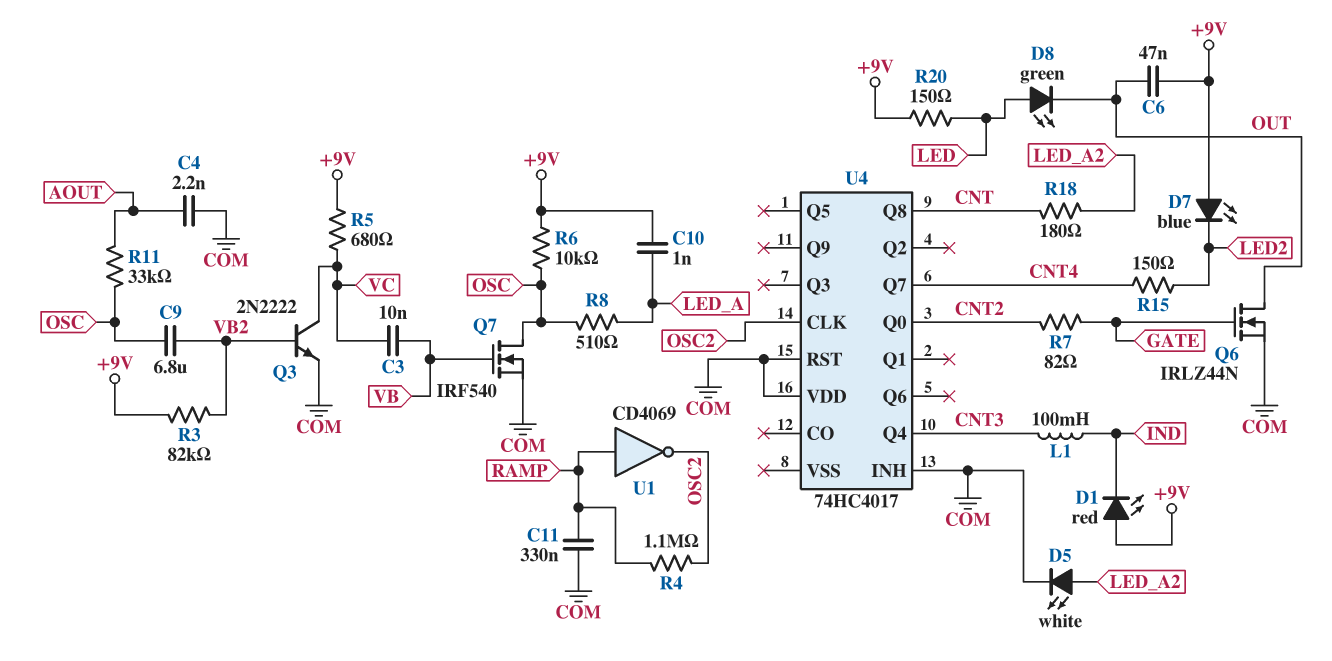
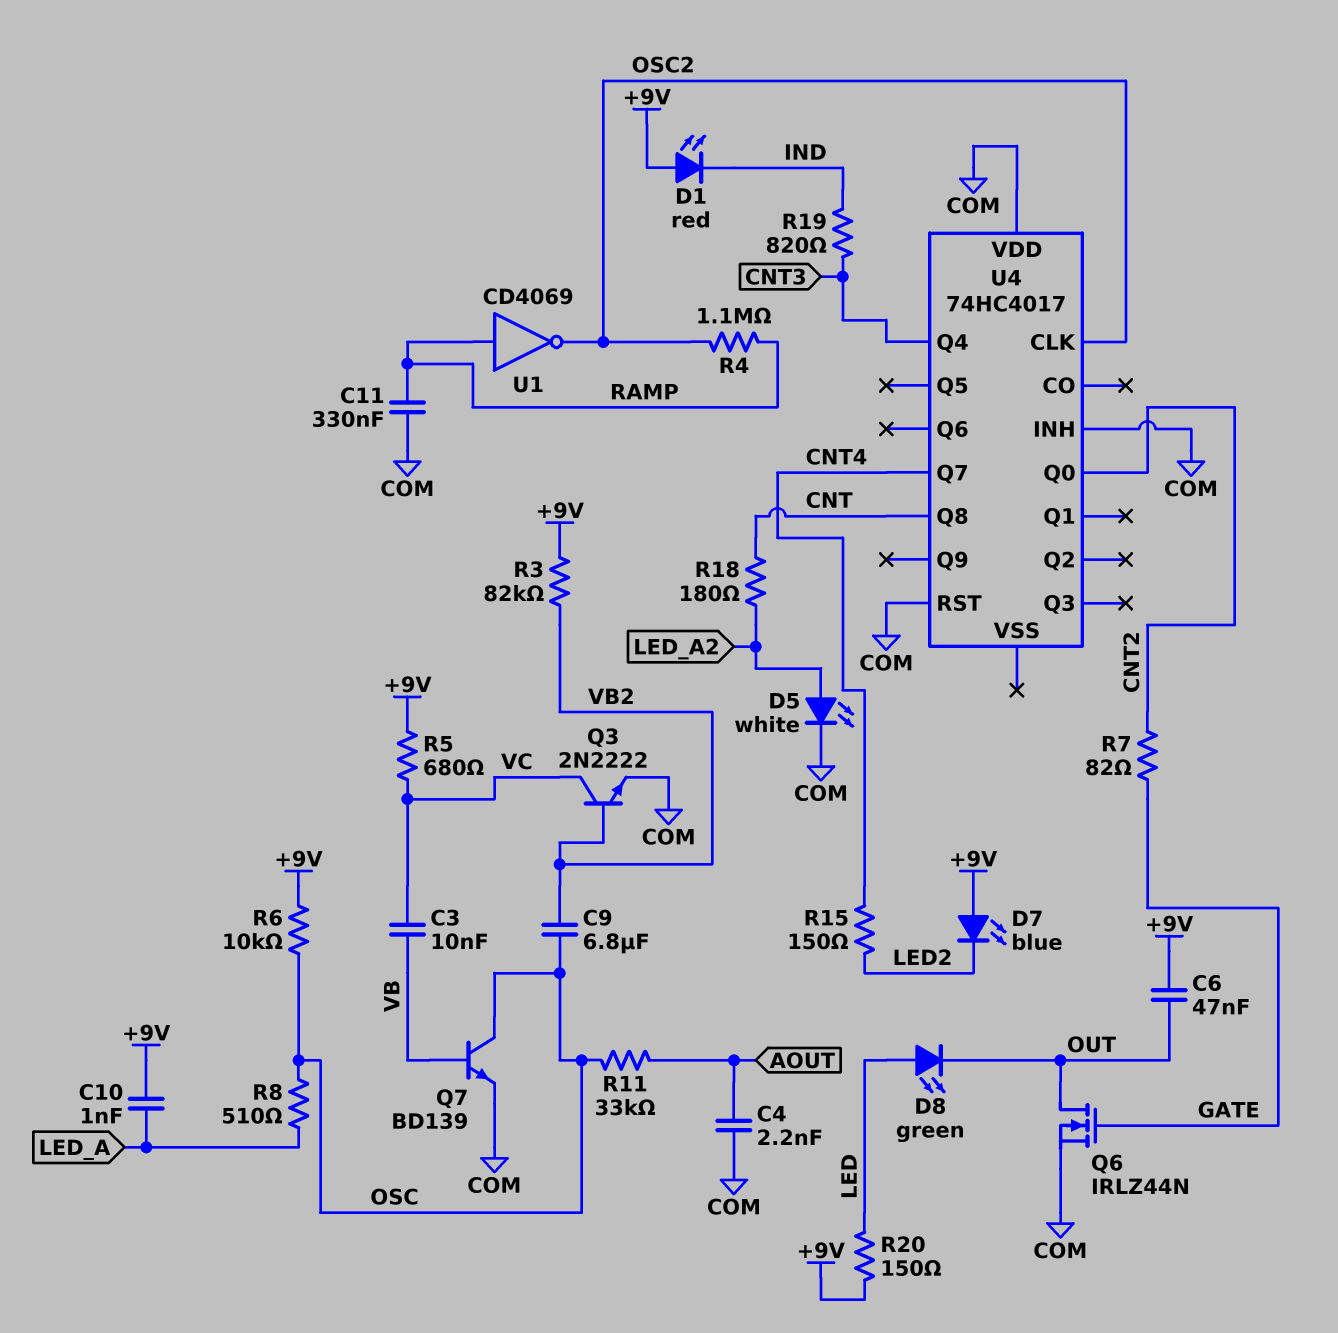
L1: 100mH (CNT3, IND) -> none
Q7: NMOS IRF540 (G VB, D OSC, S COM) -> NPN BD139 (B VB, C OSC, E COM)
R19: none -> 820 (CNT3, IND)

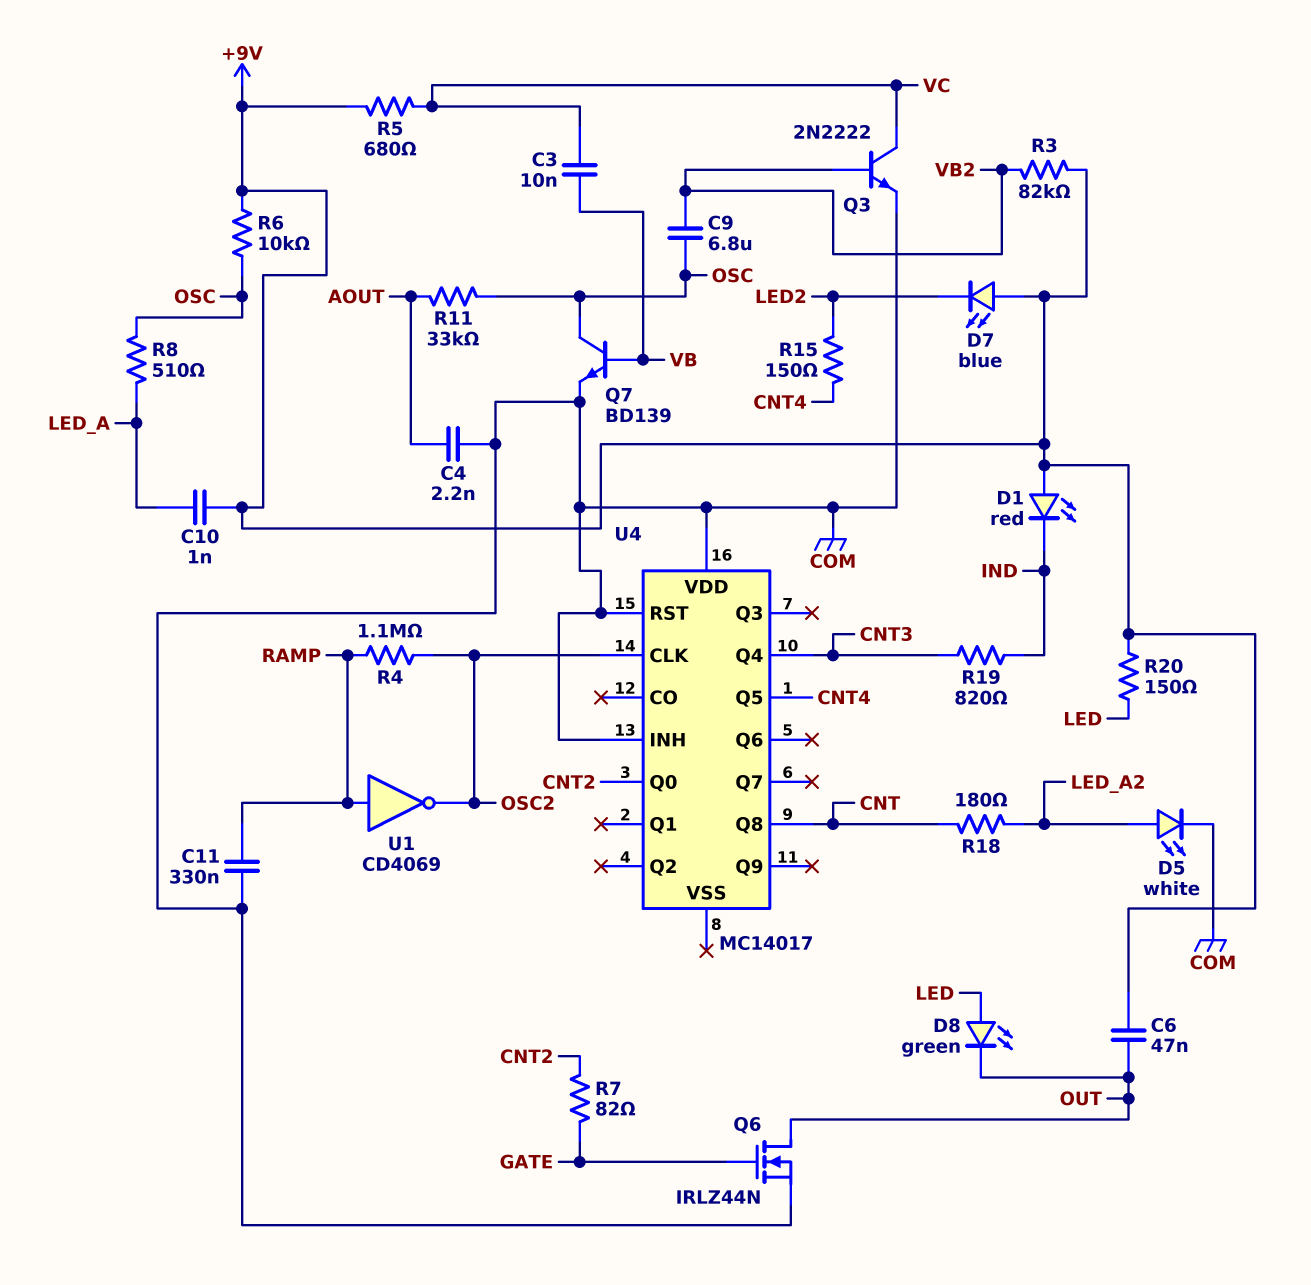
U4: 74HC4017 -> MC14017
U4 pin Q5: none -> CNT4
U4 pin Q7: CNT4 -> none

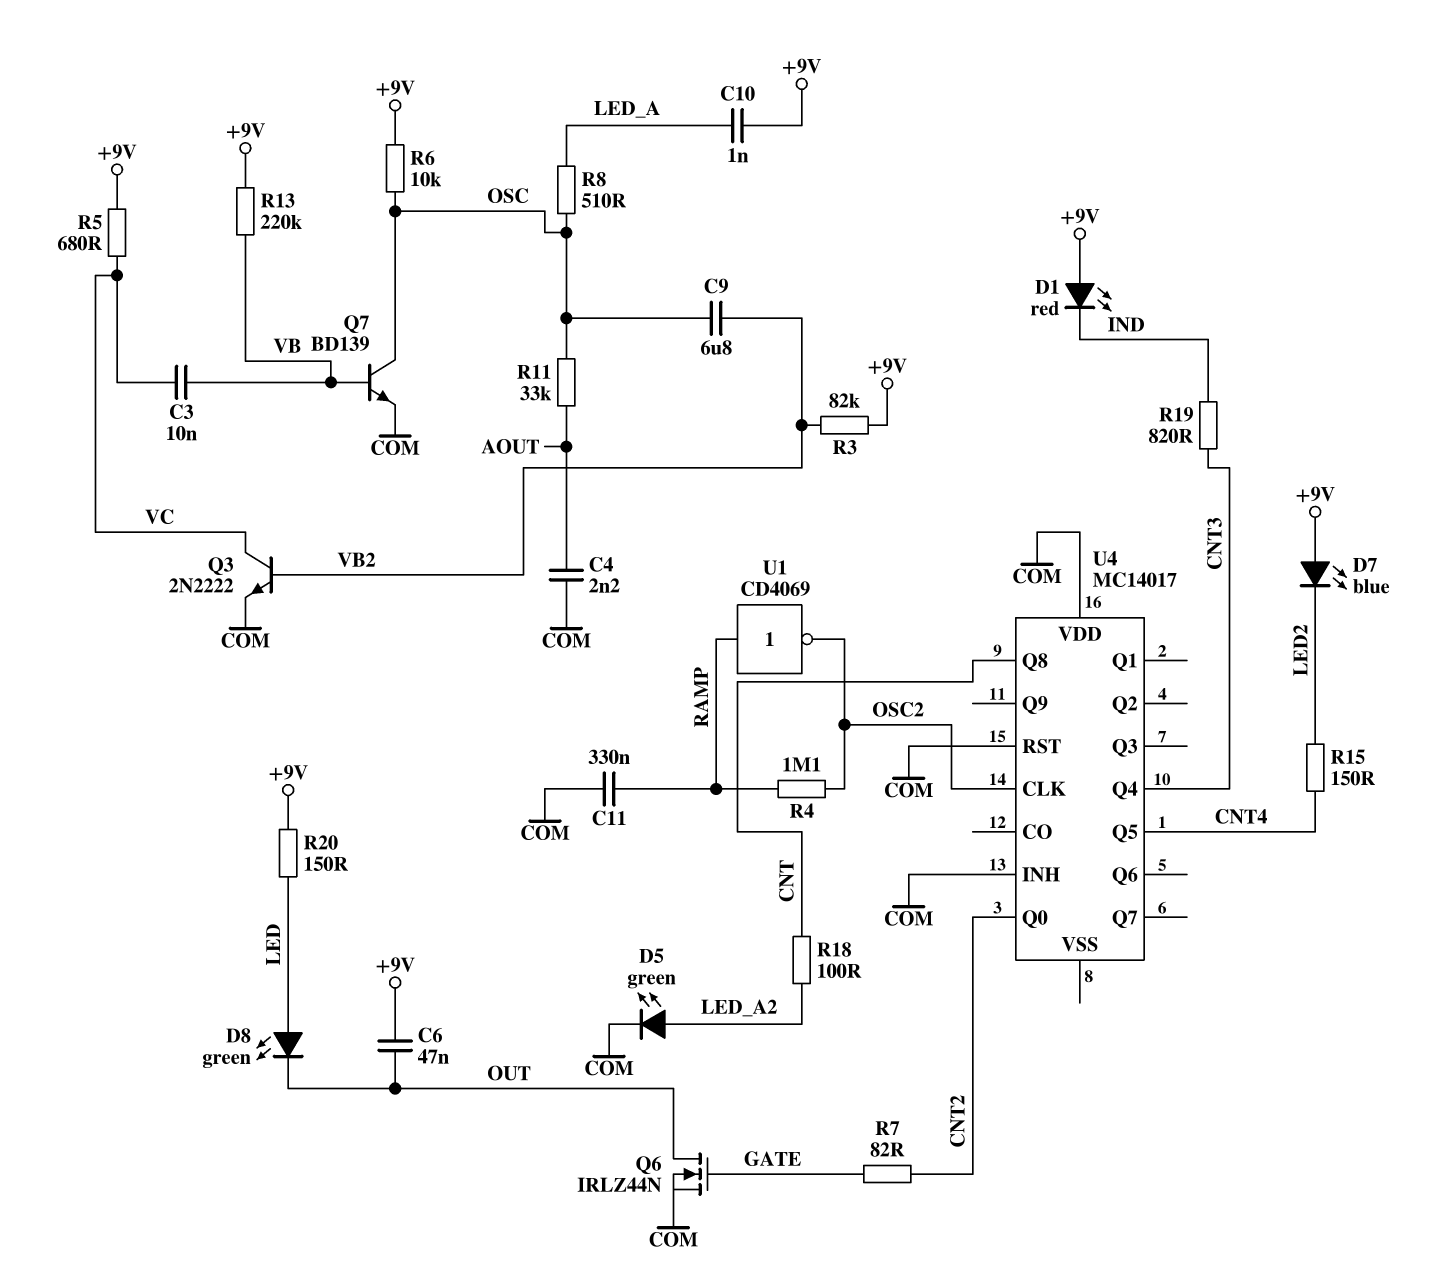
D5: LED white (A LED_A2, K COM) -> LED green (A LED_A2, K COM)
R13: none -> 220k (+9V, VB)
R18: 180 (CNT, LED_A2) -> 100 (CNT, LED_A2)

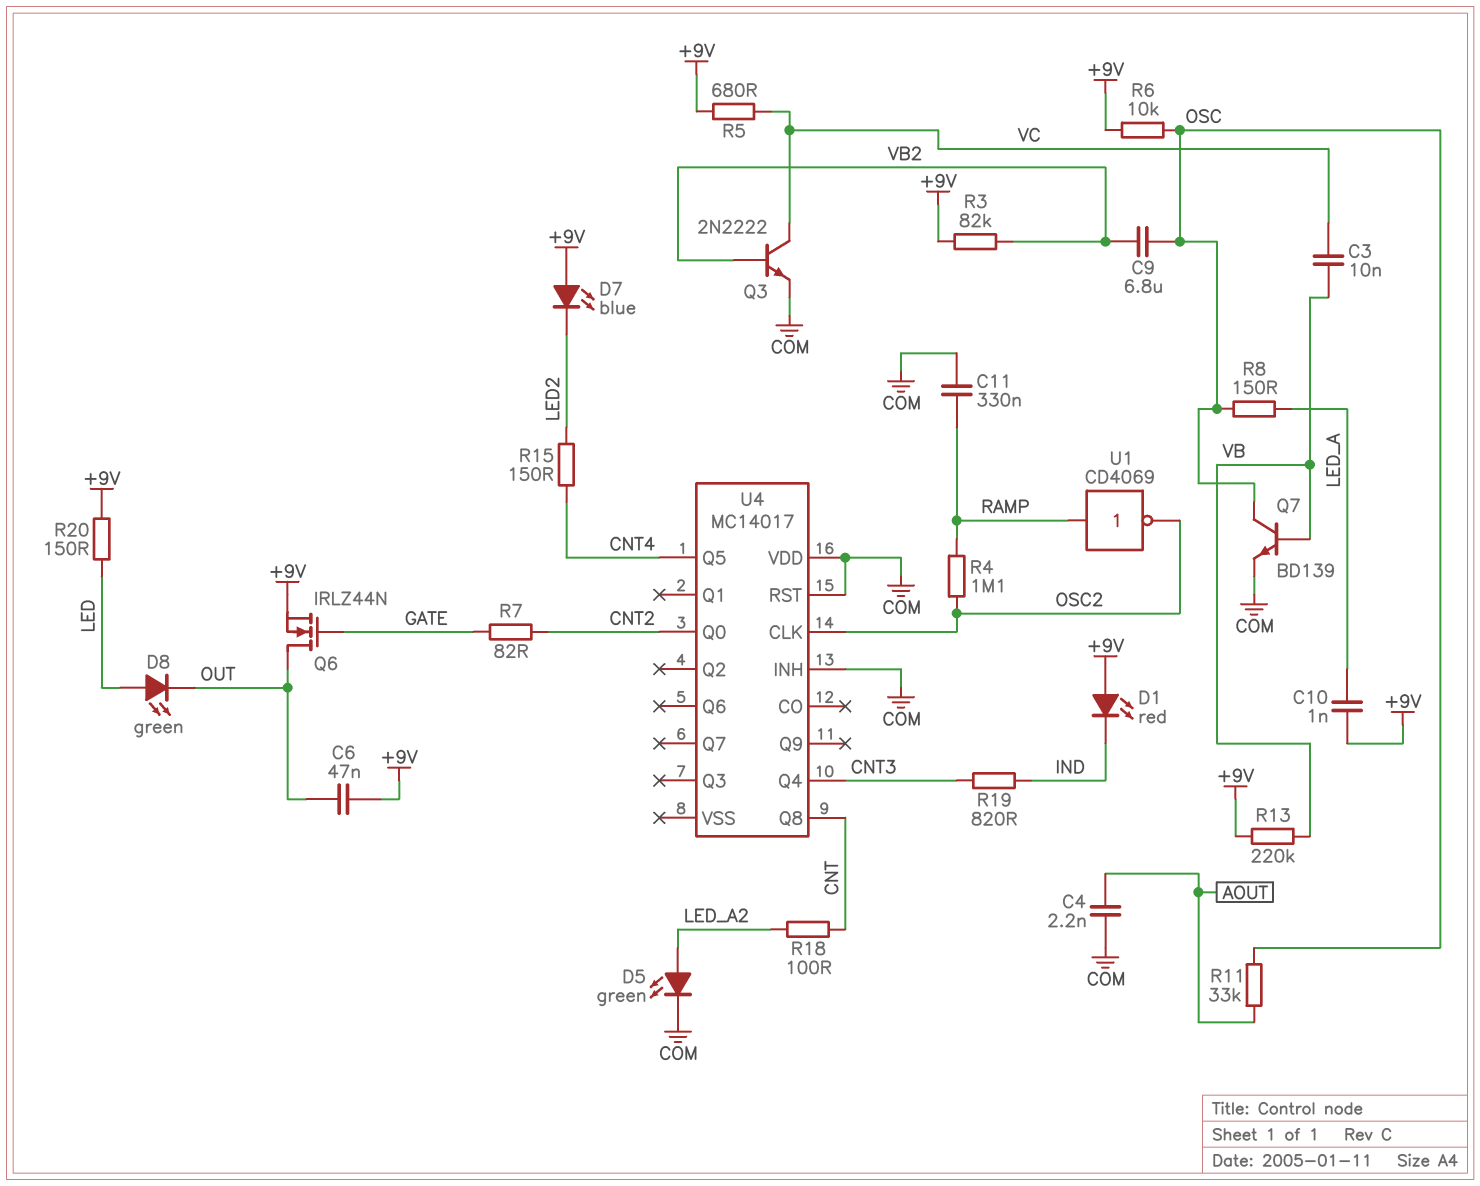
Q6: NMOS IRLZ44N (G GATE, D OUT, S COM) -> NMOS IRLZ44N (G GATE, D OUT, S +9V)
R8: 510 (LED_A, OSC) -> 150 (LED_A, OSC)

